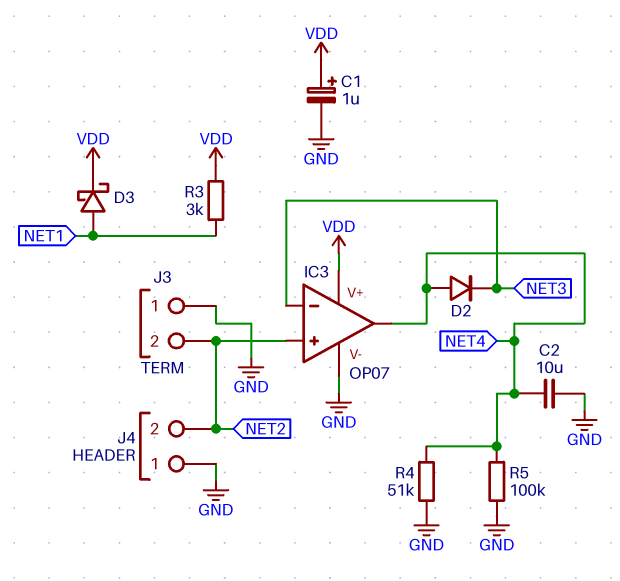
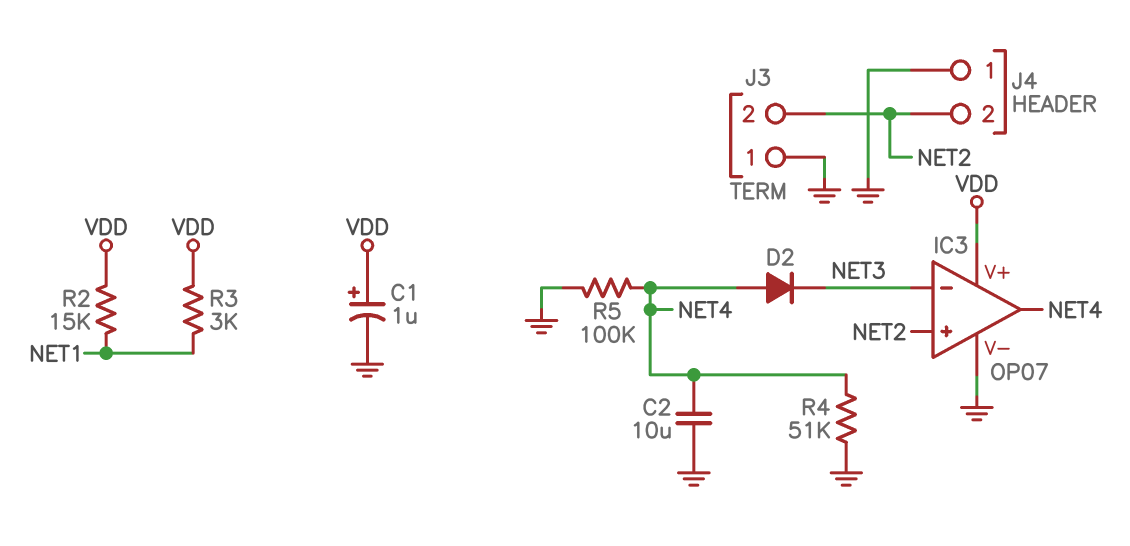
D3: schottky (A NET1, K VDD) -> none
R2: none -> 15k (NET1, VDD)

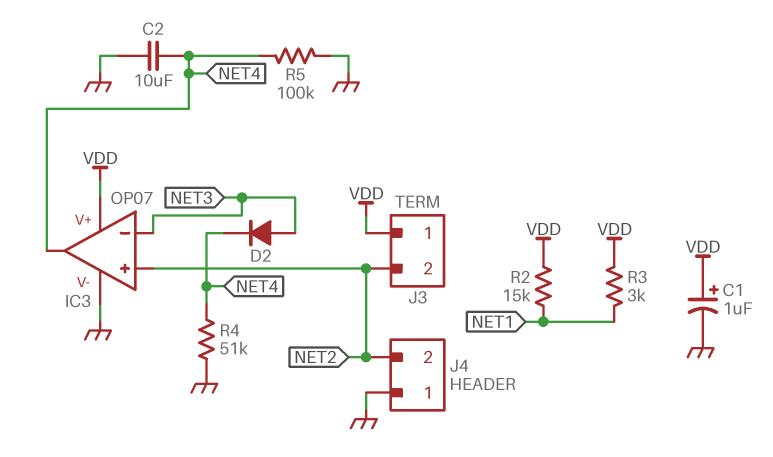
D2: diode (A NET4, K NET3) -> diode (A NET3, K NET4)
J3 pin 1: GND -> VDD

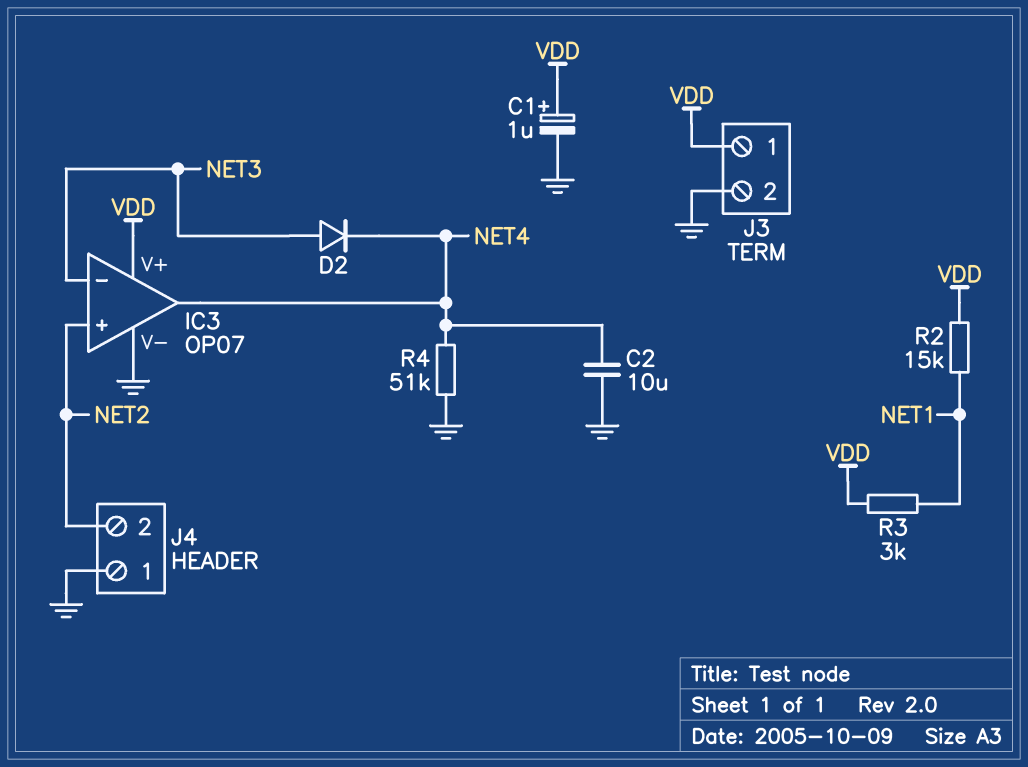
J3 pin 2: NET2 -> GND
R5: 100k (GND, NET4) -> none

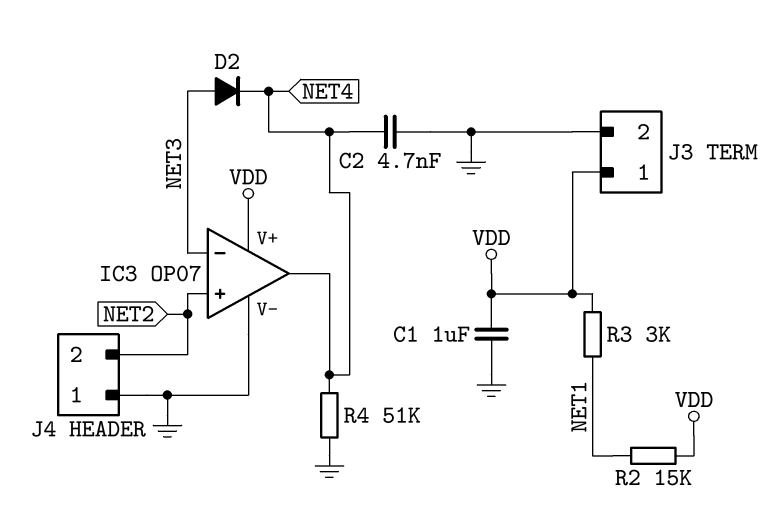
C1: 1uF (plus VDD, minus GND) -> 1uF (GND, VDD)
C2: 10uF (GND, NET4) -> 4.7nF (GND, NET4)

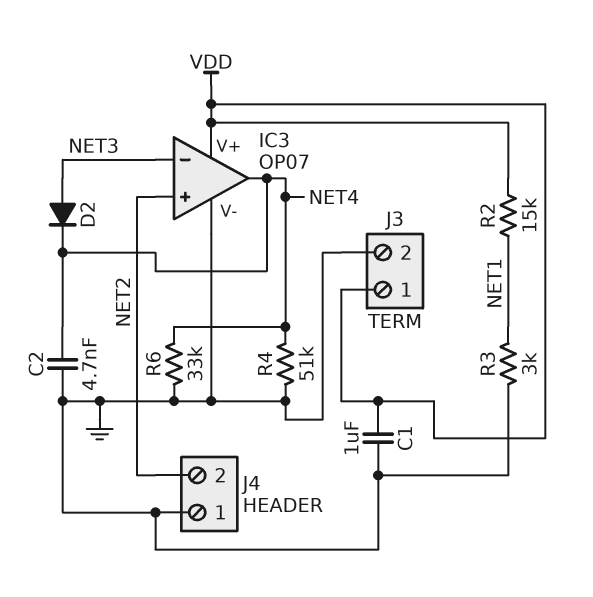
R3: 3k (NET1, VDD) -> 3k (GND, NET1)
R6: none -> 33k (GND, NET4)

